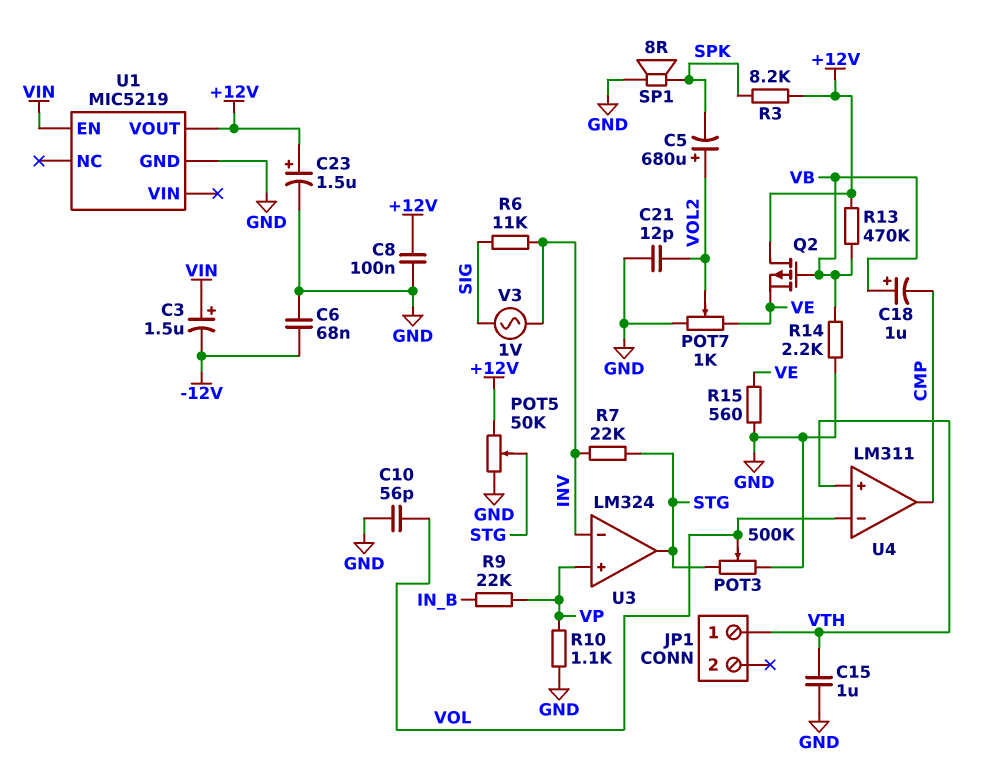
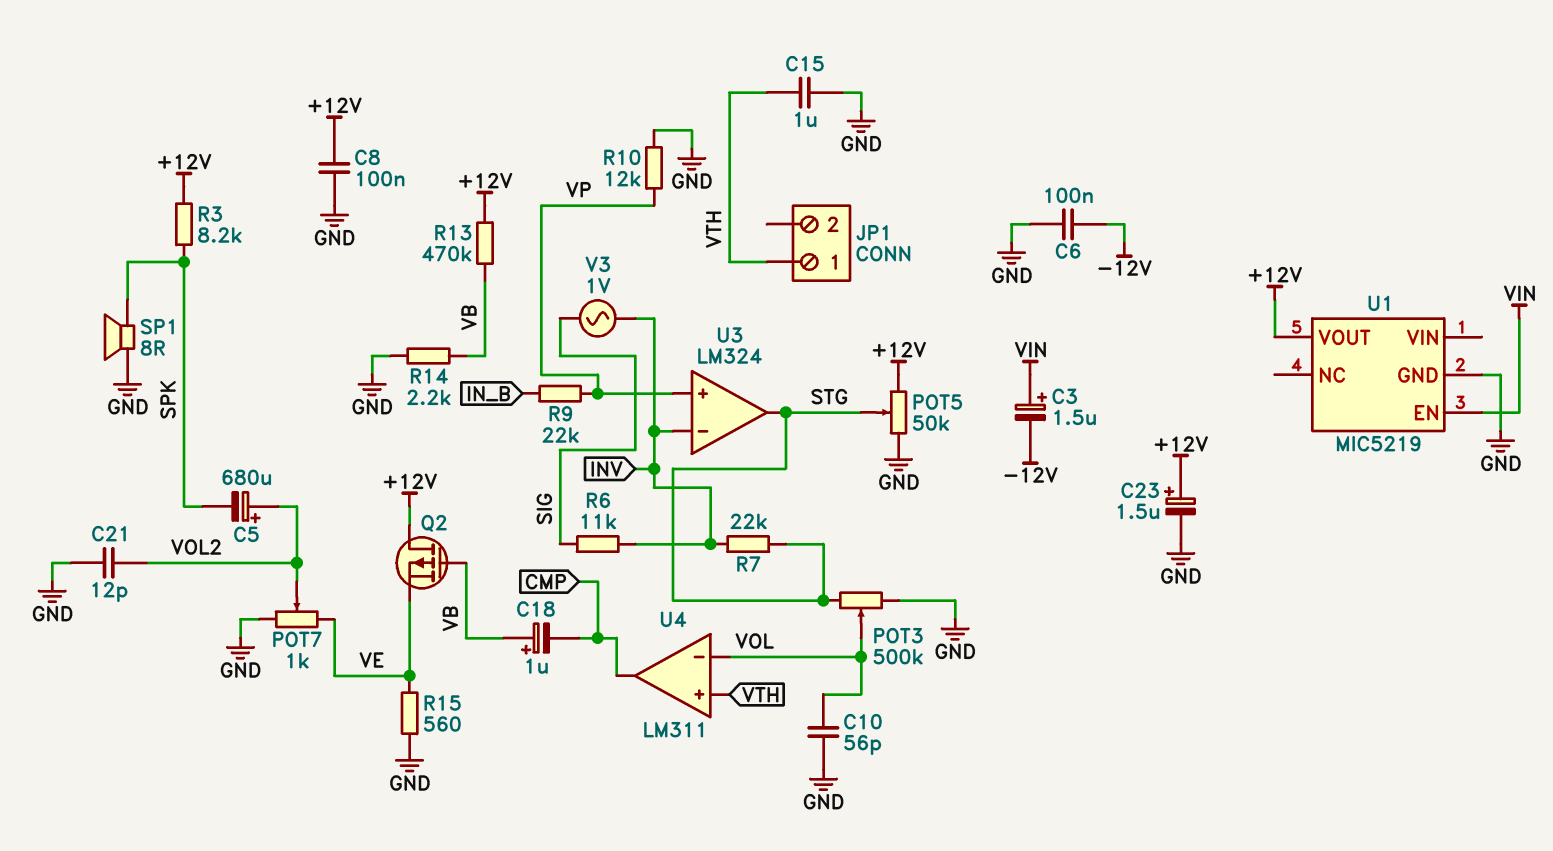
C6: 68nF (-12V, GND) -> 100nF (-12V, GND)
R10: 1.1k (GND, VP) -> 12k (GND, VP)

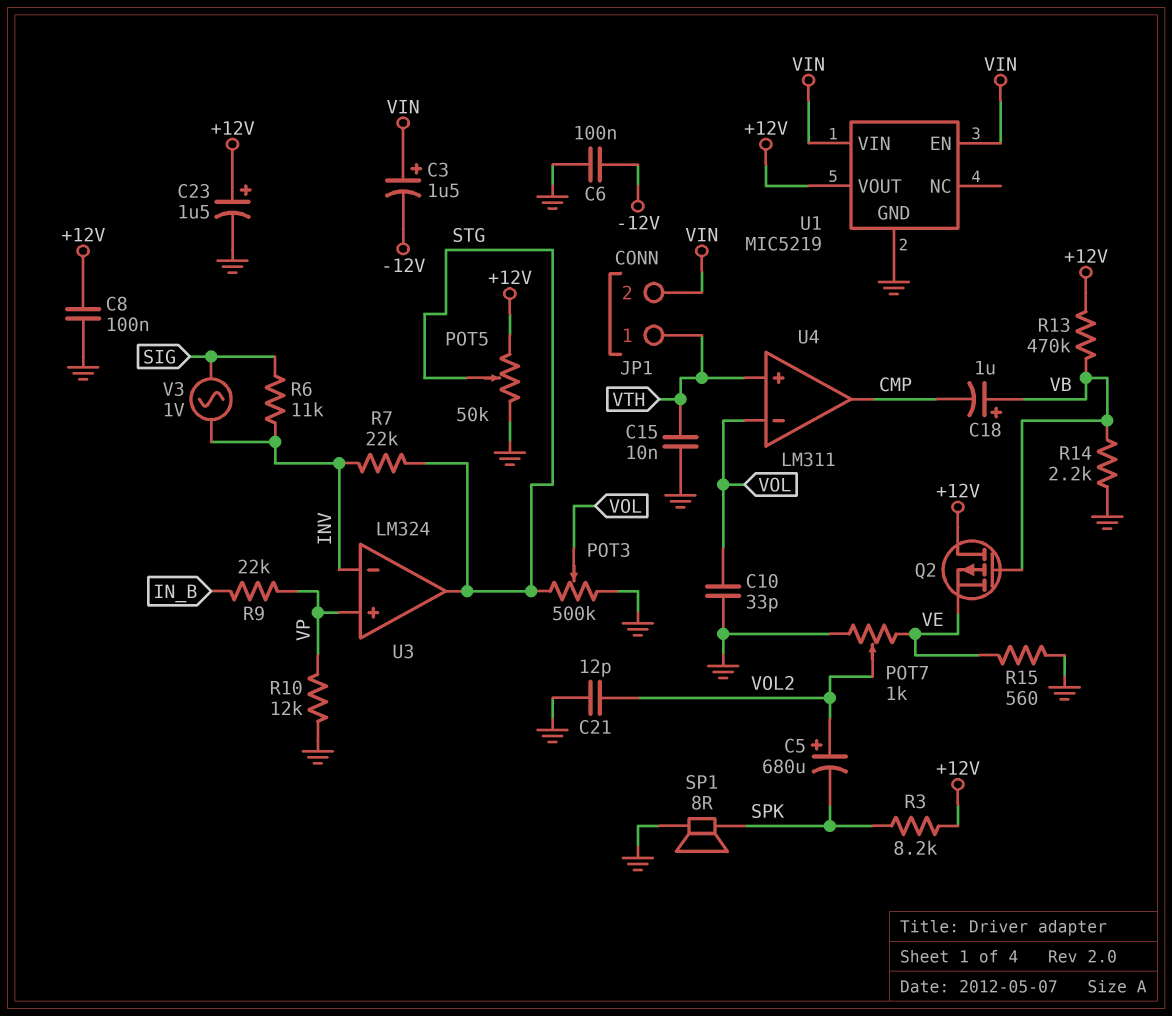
C10: 56pF (GND, VOL) -> 33pF (GND, VOL)
C15: 1uF (GND, VTH) -> 10nF (GND, VTH)
JP1 pin 2: none -> VIN
U1 pin VIN: none -> VIN

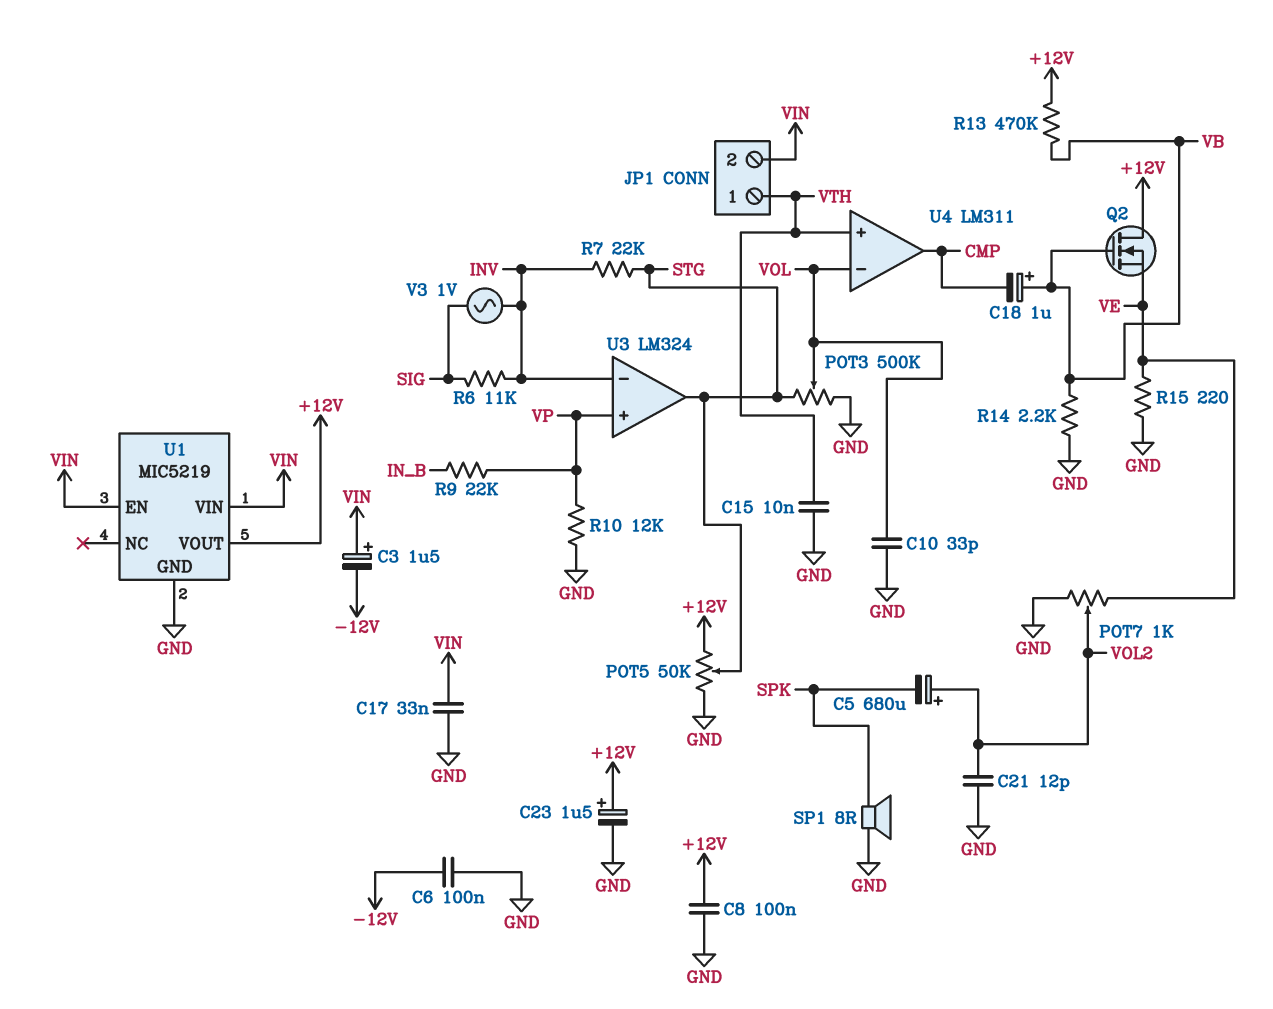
C17: none -> 33nF (GND, VIN)
Q2: PMOS (G VB, D +12V, S VE) -> NMOS (G VB, D +12V, S VE)
R3: 8.2k (+12V, SPK) -> none
R15: 560 (GND, VE) -> 220 (GND, VE)

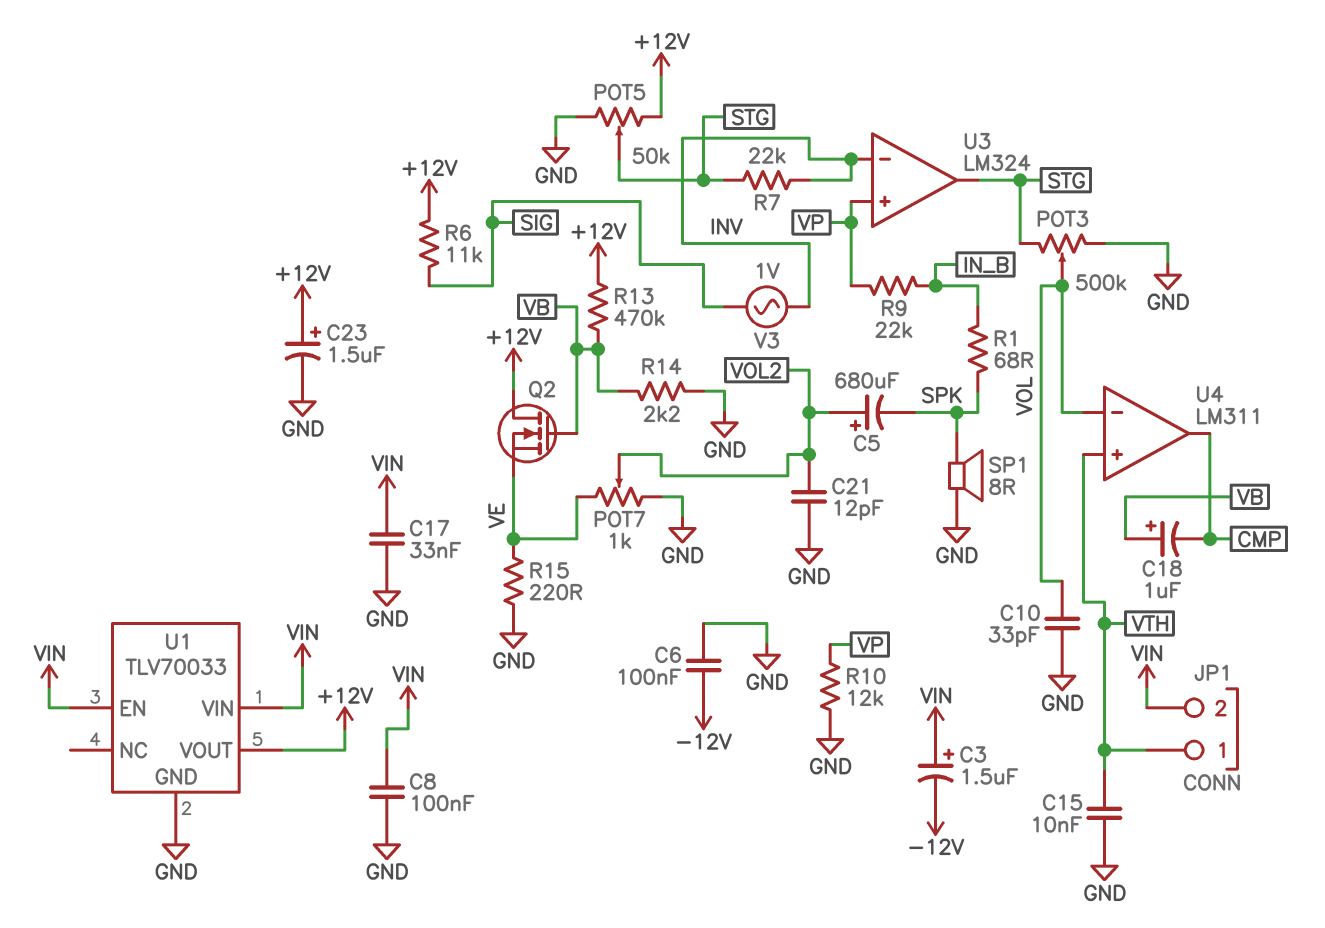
C8: 100nF (+12V, GND) -> 100nF (GND, VIN)
R1: none -> 68 (IN_B, SPK)
R6: 11k (INV, SIG) -> 11k (+12V, SIG)
U1: MIC5219 -> TLV70033

